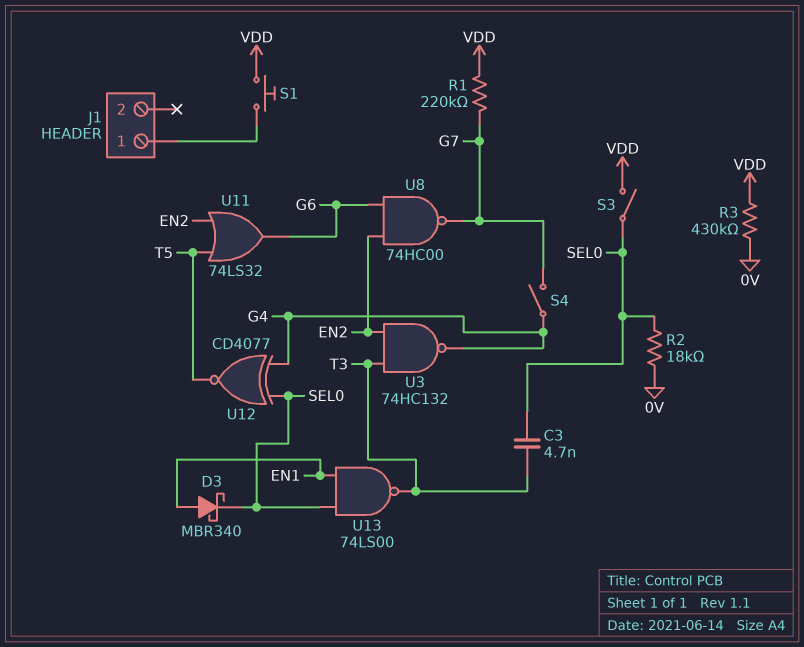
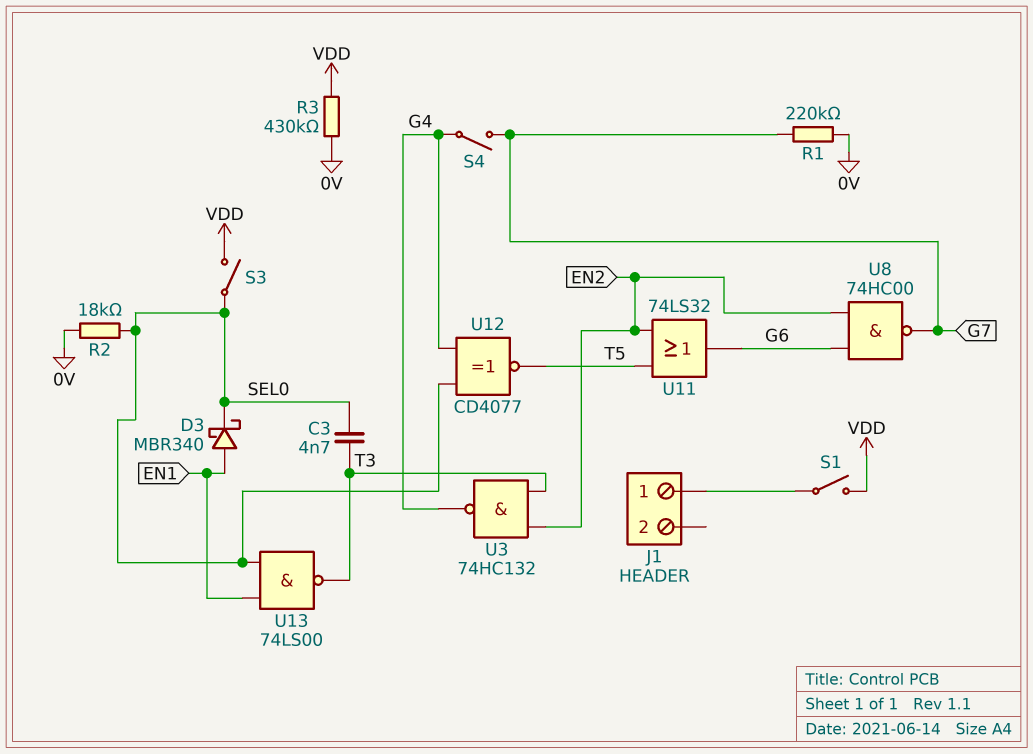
R1: 220k (G7, VDD) -> 220k (0V, G7)
S1: button (J1/1, VDD) -> switch (J1/1, VDD)

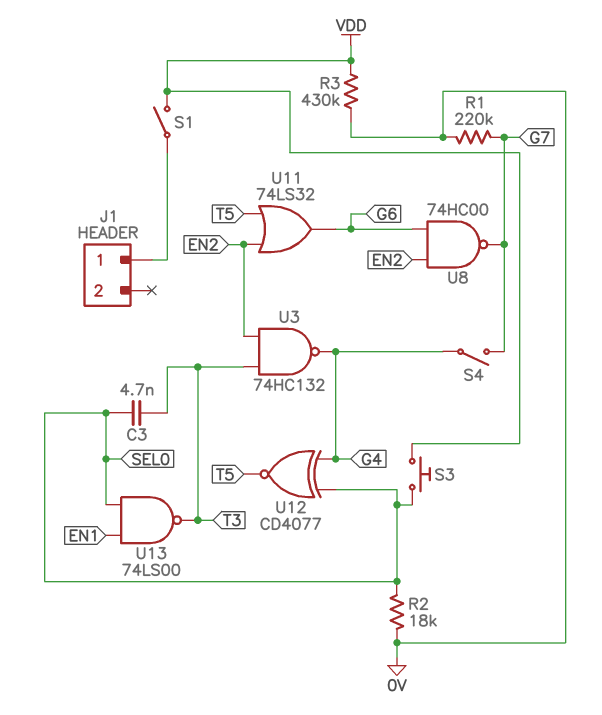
D3: schottky MBR340 (A EN1, K SEL0) -> none
S3: switch (SEL0, VDD) -> button (SEL0, VDD)

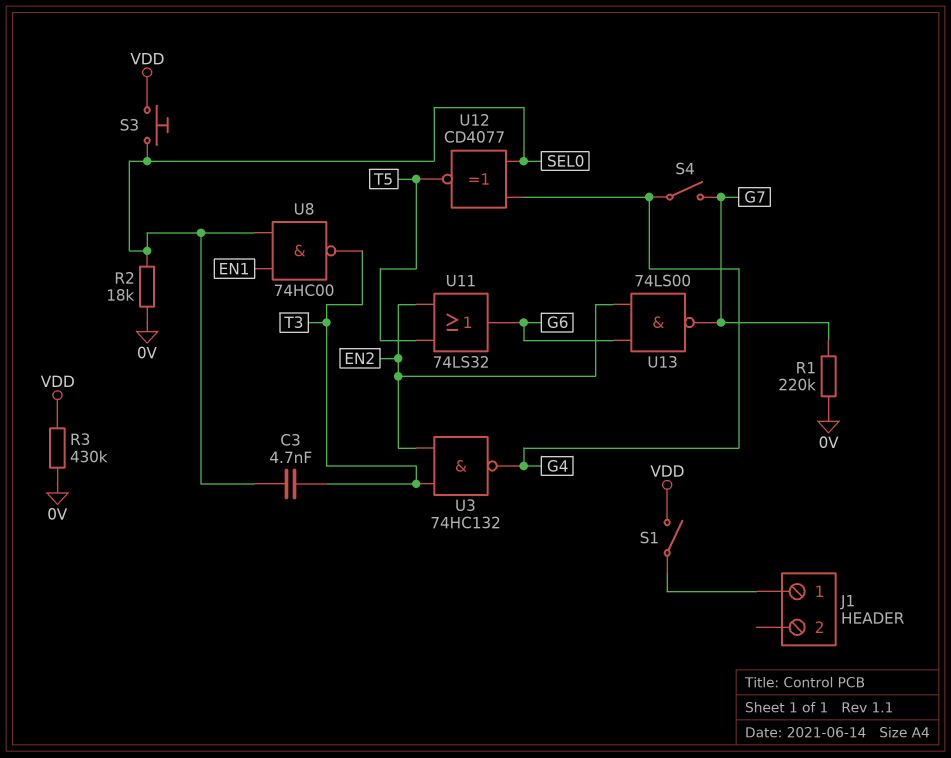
U8: NAND 74HC00 (in EN2, in G6, out G7) -> NAND 74HC00 (in EN1, in SEL0, out T3)
U13: NAND 74LS00 (in EN1, in SEL0, out T3) -> NAND 74LS00 (in EN2, in G6, out G7)

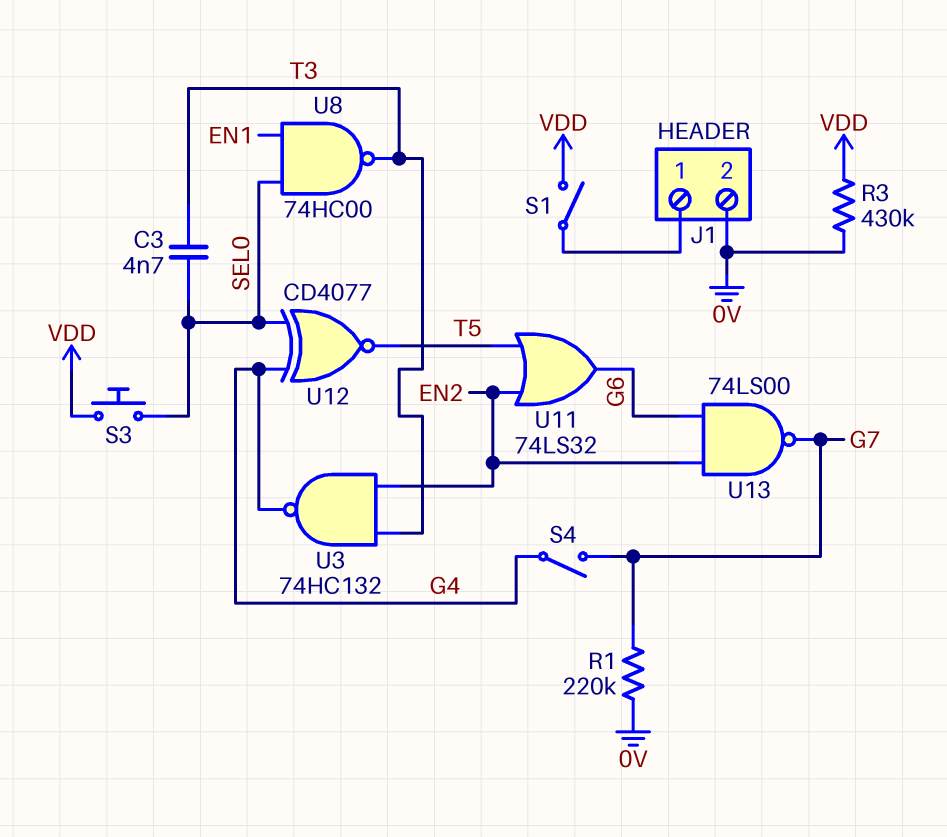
J1 pin 2: none -> 0V
R2: 18k (0V, SEL0) -> none

